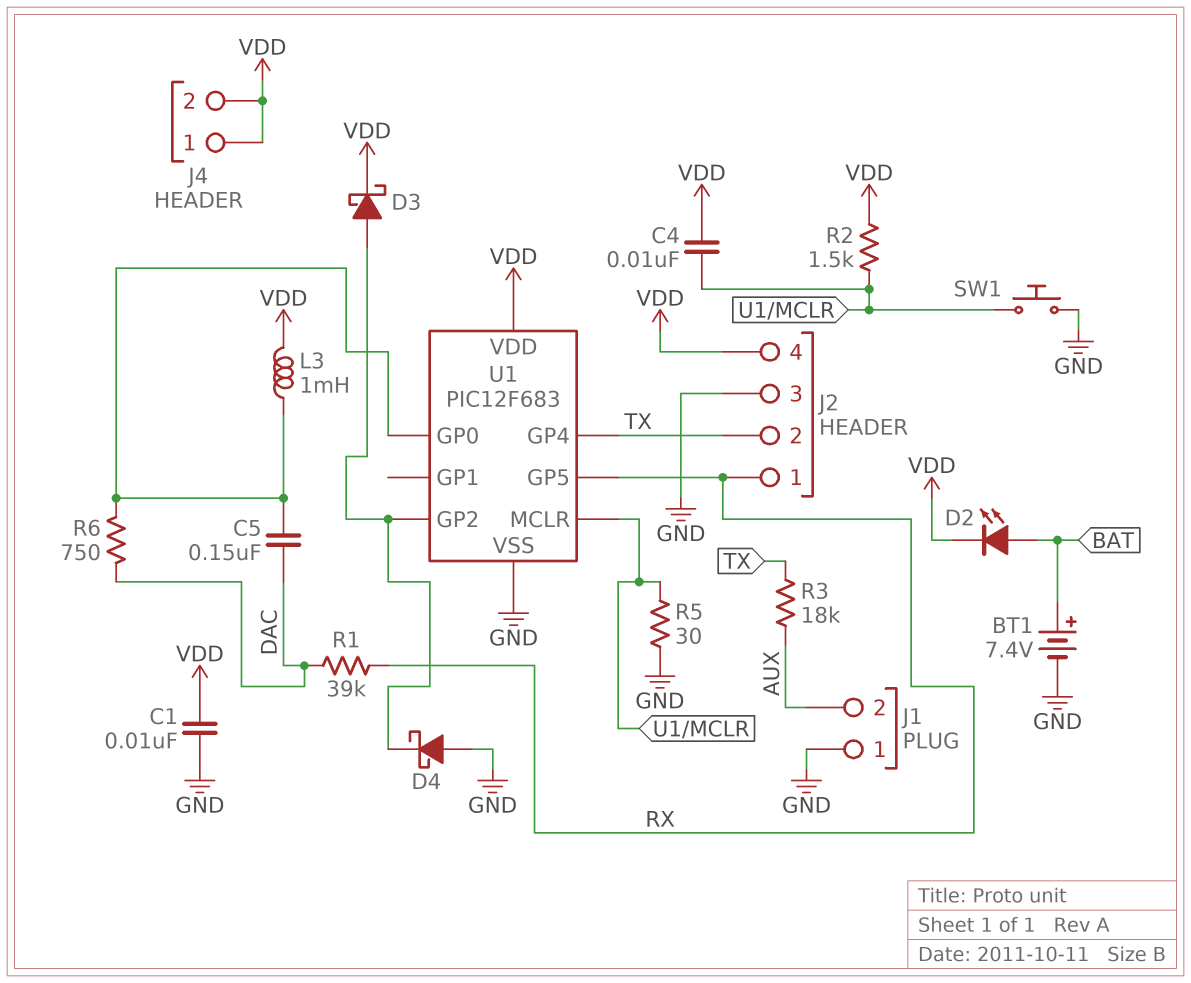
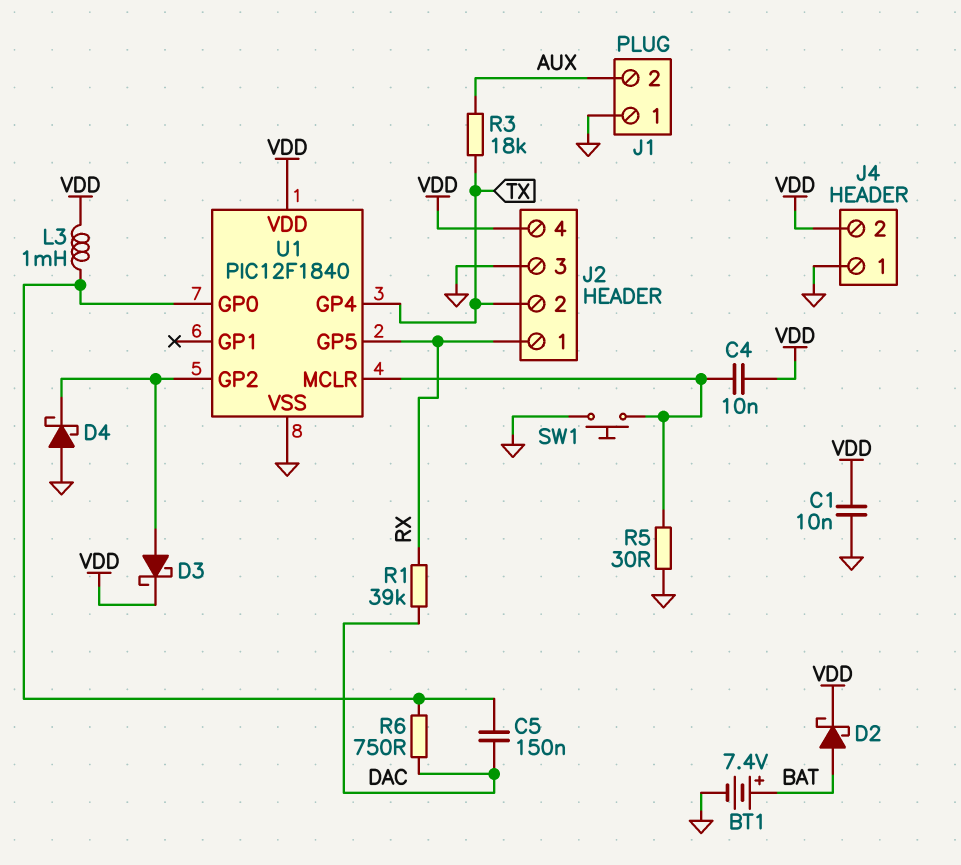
D2: LED (A BAT, K VDD) -> schottky (A BAT, K VDD)
J4 pin 1: VDD -> GND
R2: 1.5k (U1/MCLR, VDD) -> none
U1: PIC12F683 -> PIC12F1840

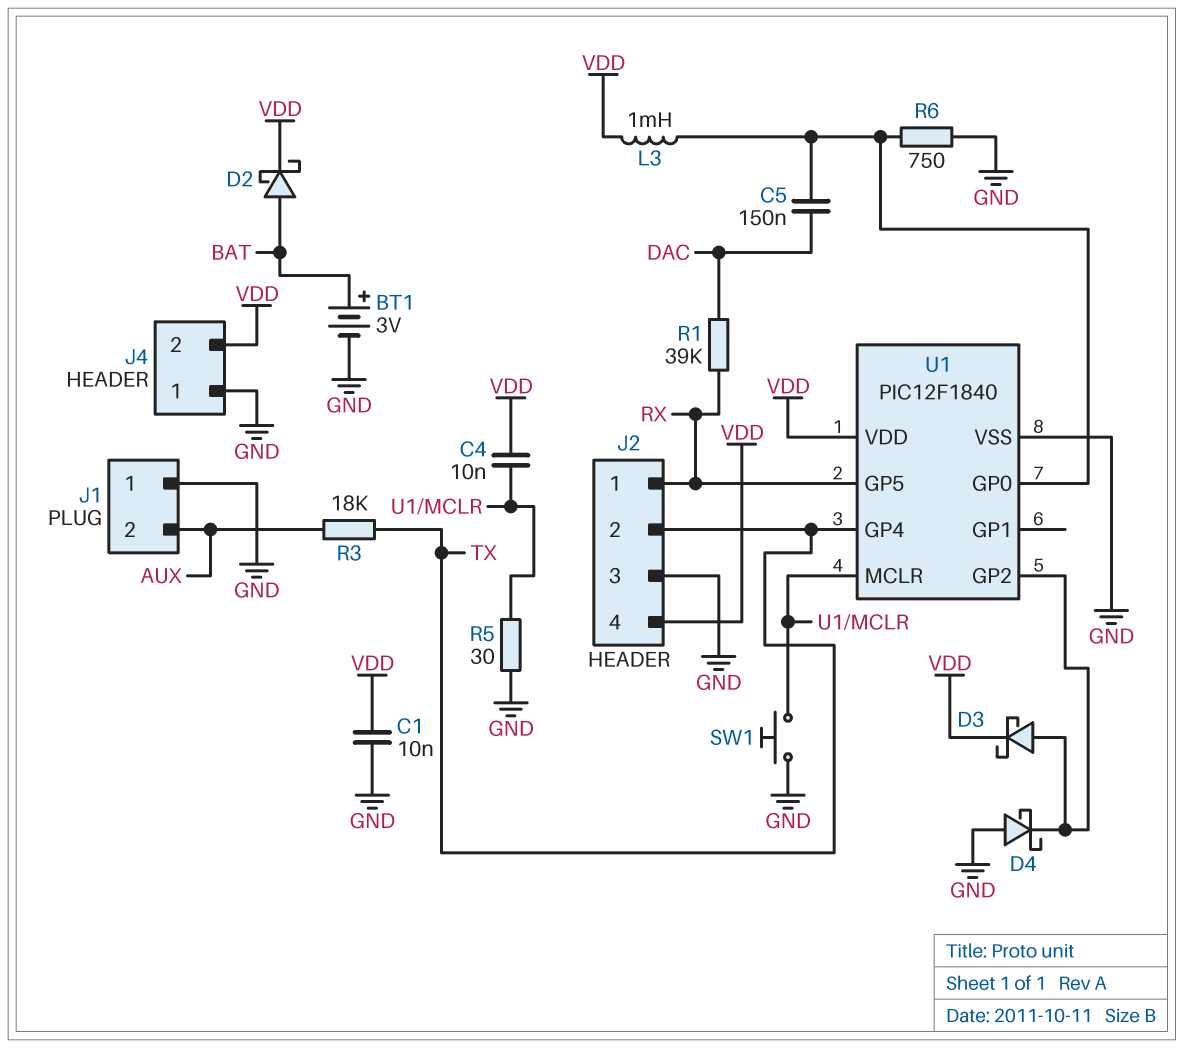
BT1: 7.4V (plus BAT, minus GND) -> 3V (plus BAT, minus GND)
R6: 750 (DAC, U1/GP0) -> 750 (GND, U1/GP0)

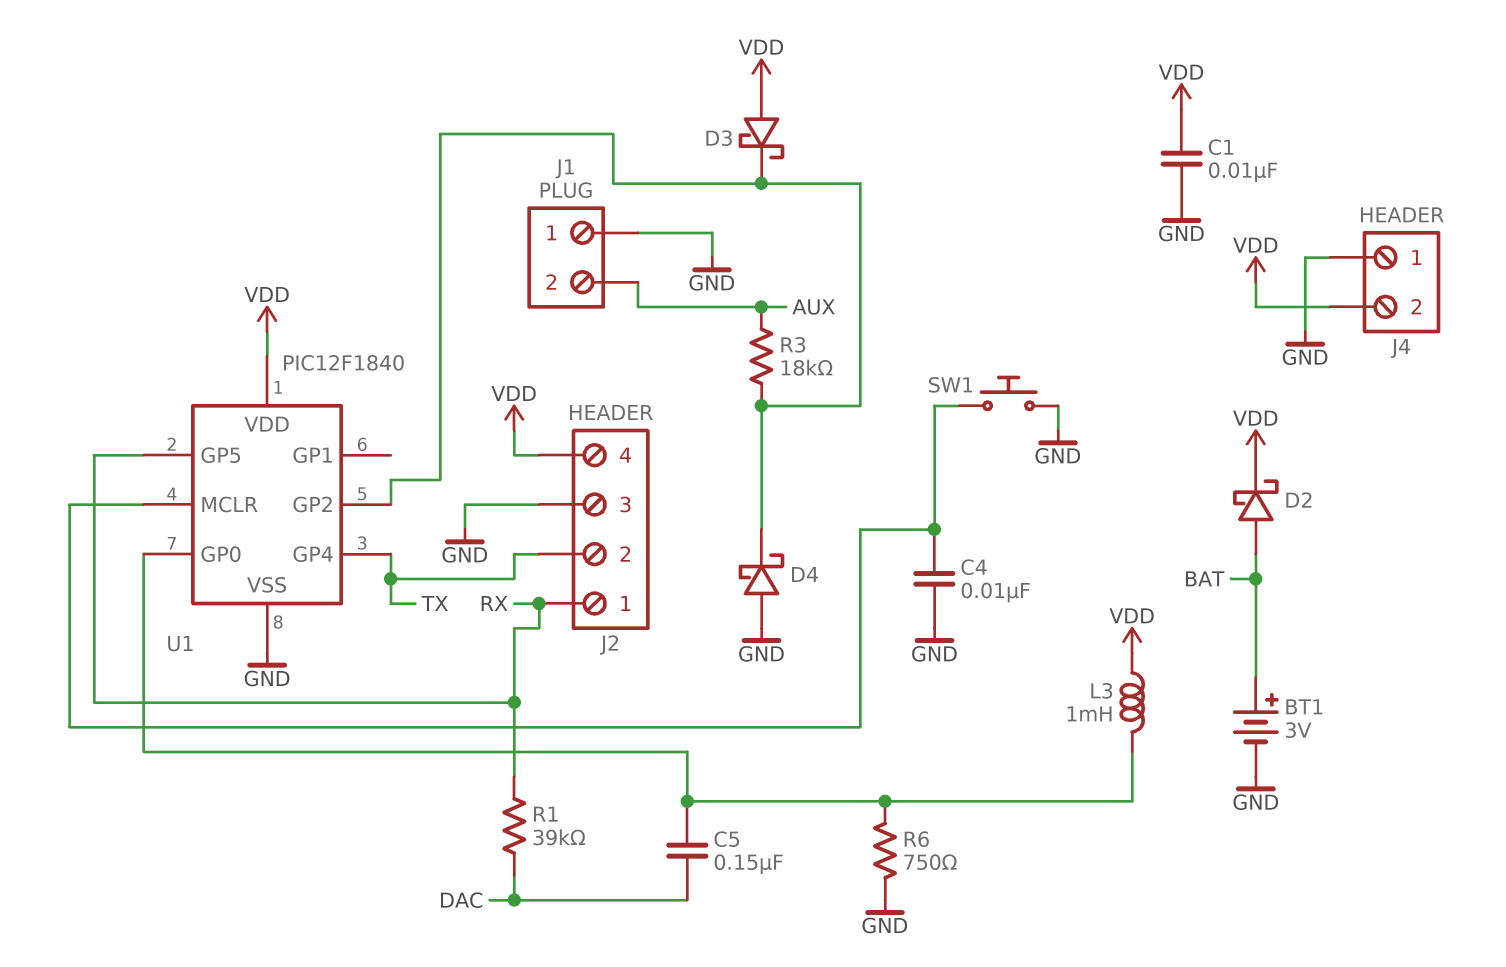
C4: 10nF (U1/MCLR, VDD) -> 10nF (GND, U1/MCLR)
D3: schottky (A U1/GP2, K VDD) -> schottky (A VDD, K U1/GP2)
R3: 18k (AUX, TX) -> 18k (AUX, U1/GP2)
R5: 30 (GND, U1/MCLR) -> none

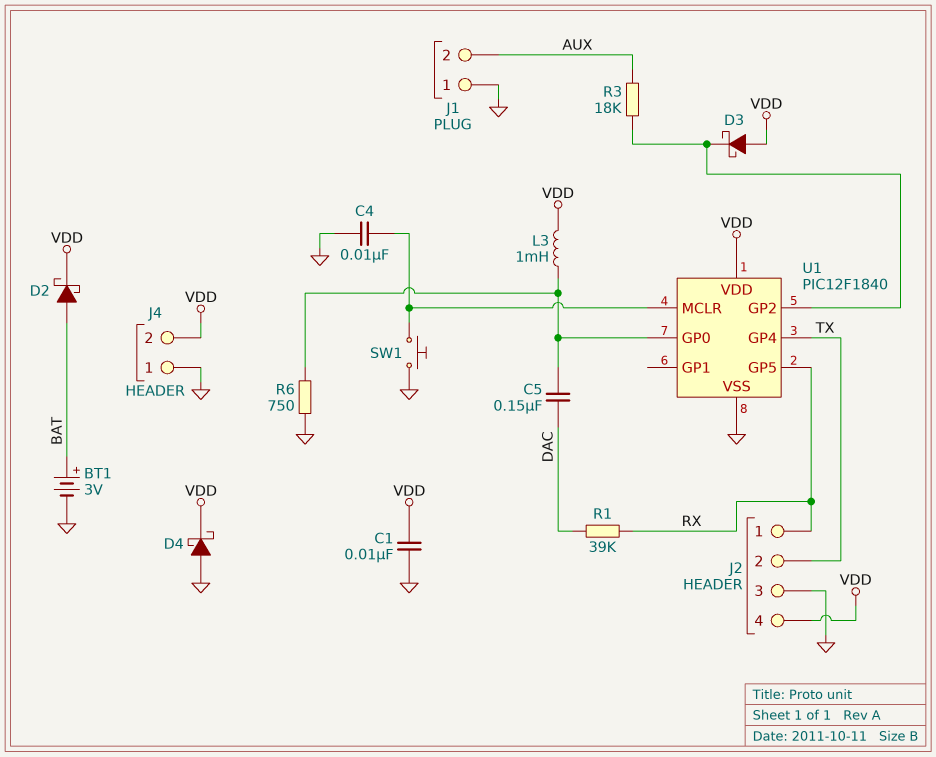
D4: schottky (A GND, K U1/GP2) -> schottky (A GND, K VDD)

